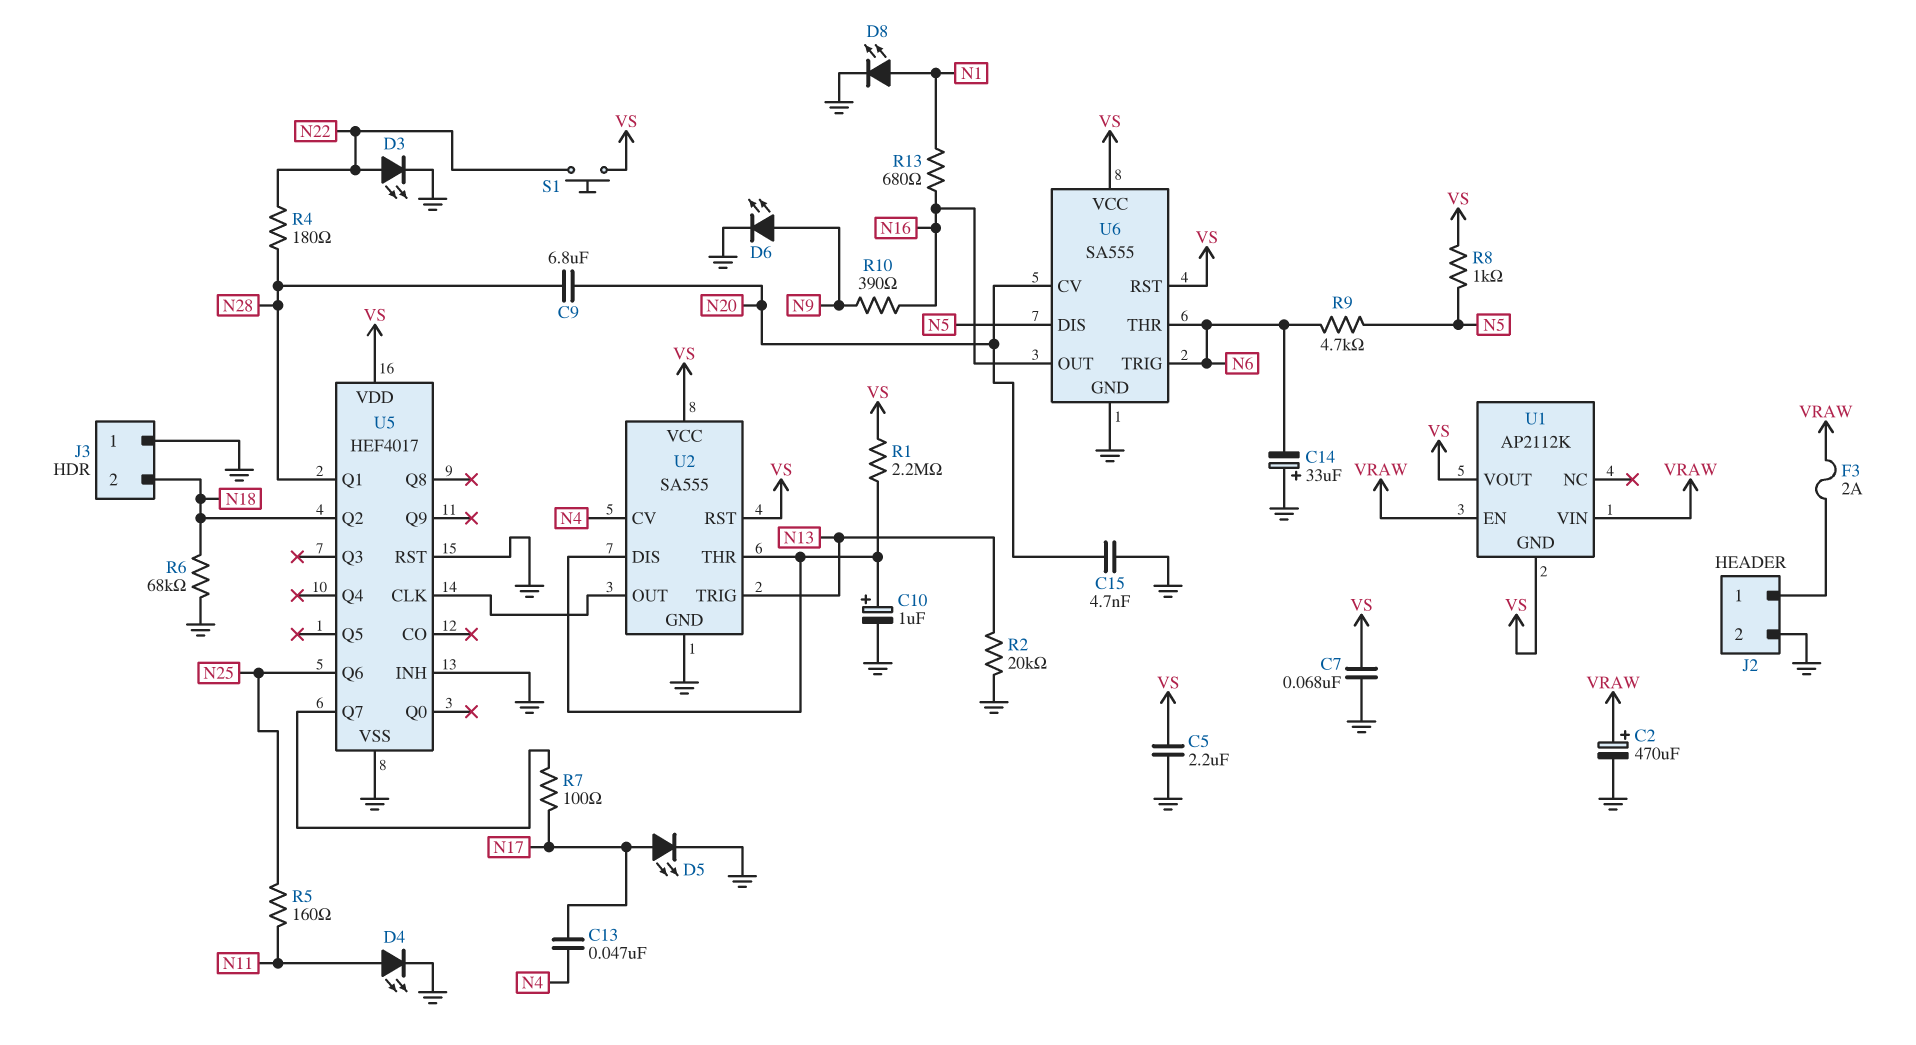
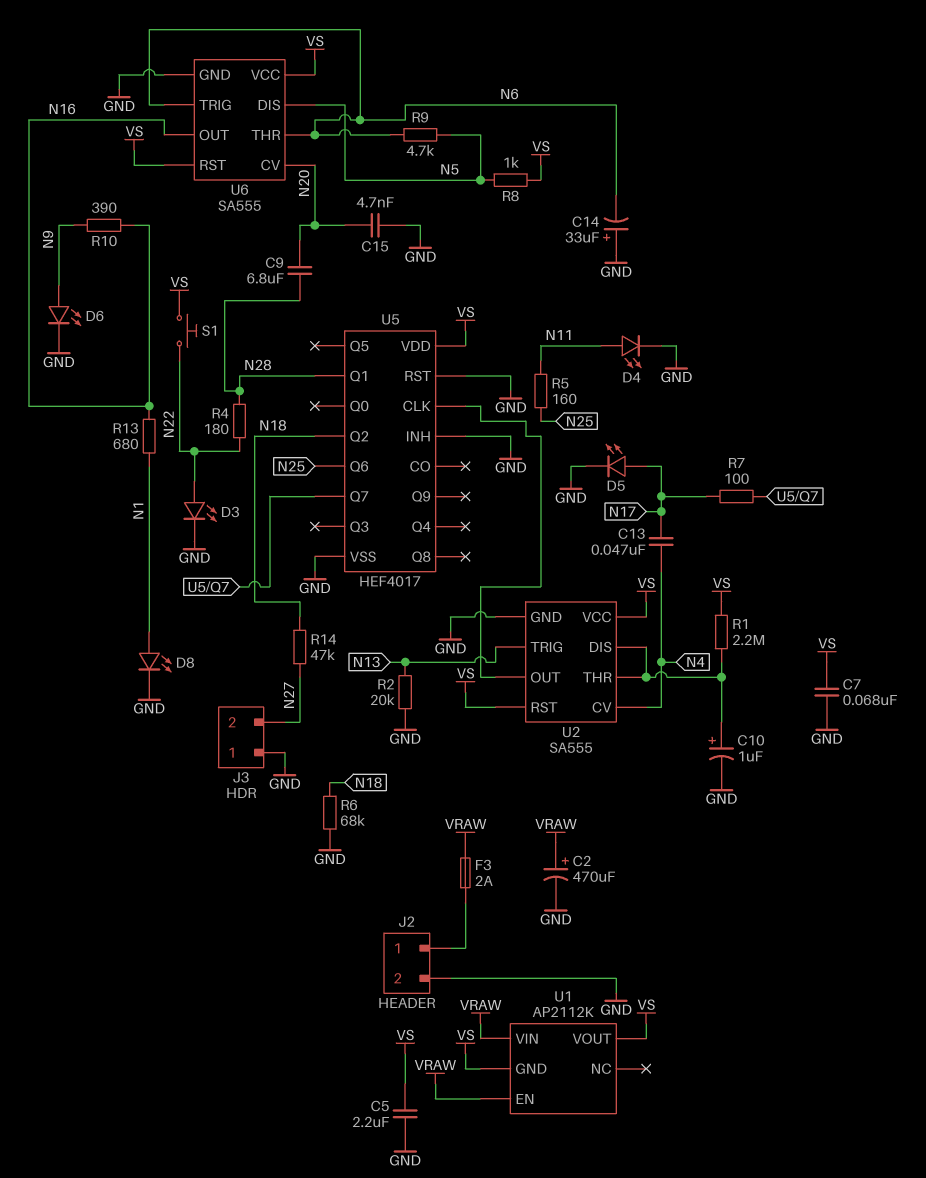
J3 pin 2: N18 -> N27
R14: none -> 47k (N18, N27)

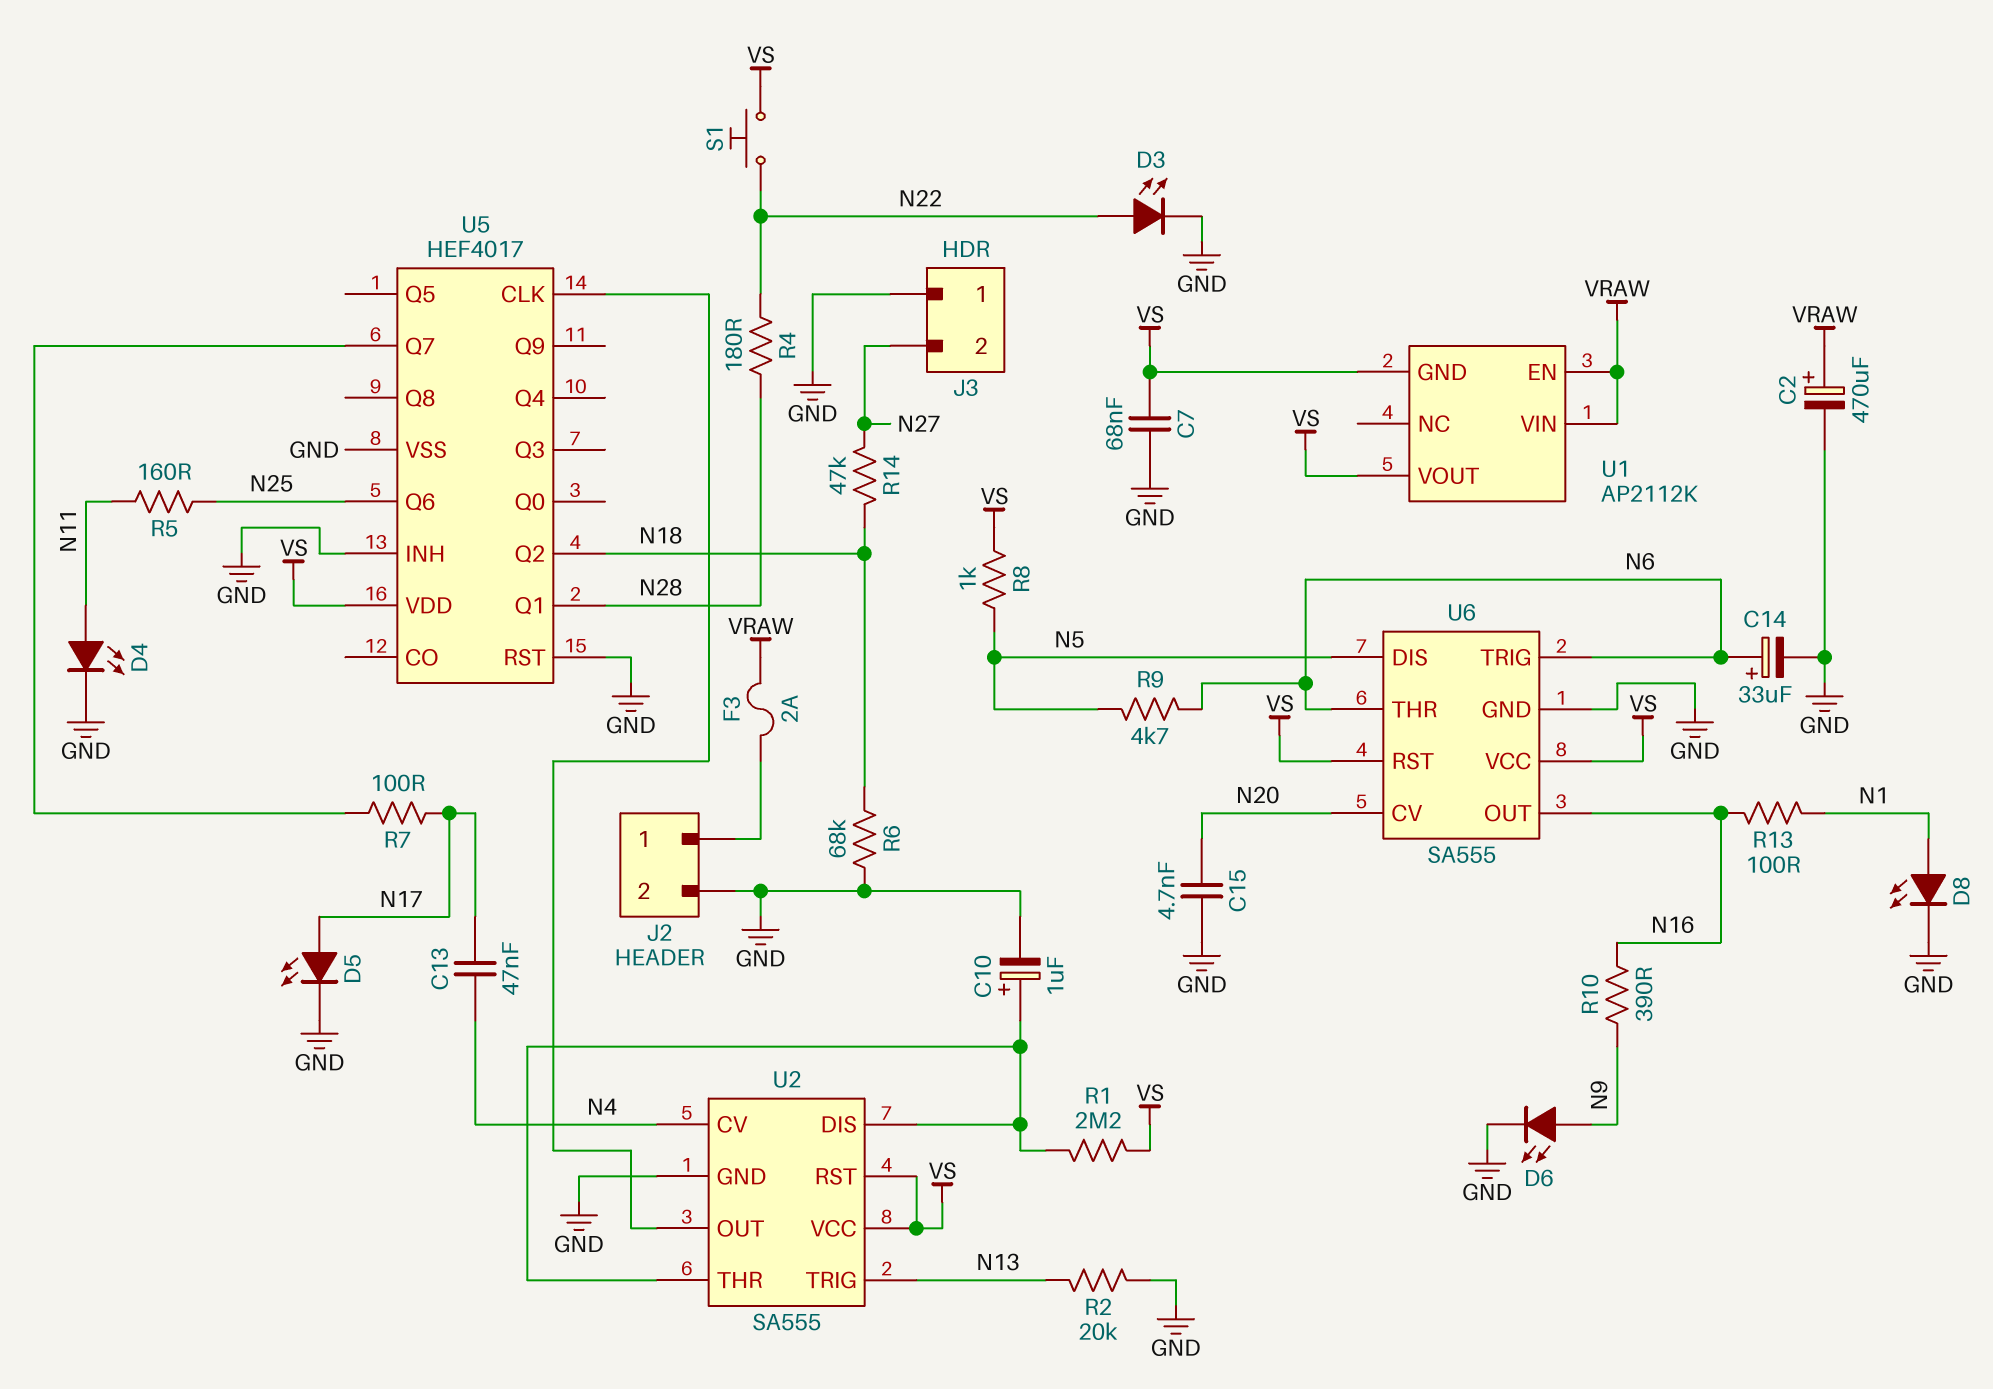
C5: 2.2uF (GND, VS) -> none
C9: 6.8uF (N20, N28) -> none
C14: 33uF (plus GND, minus N6) -> 33uF (plus N6, minus GND)
R13: 680 (N1, N16) -> 100 (N1, N16)

